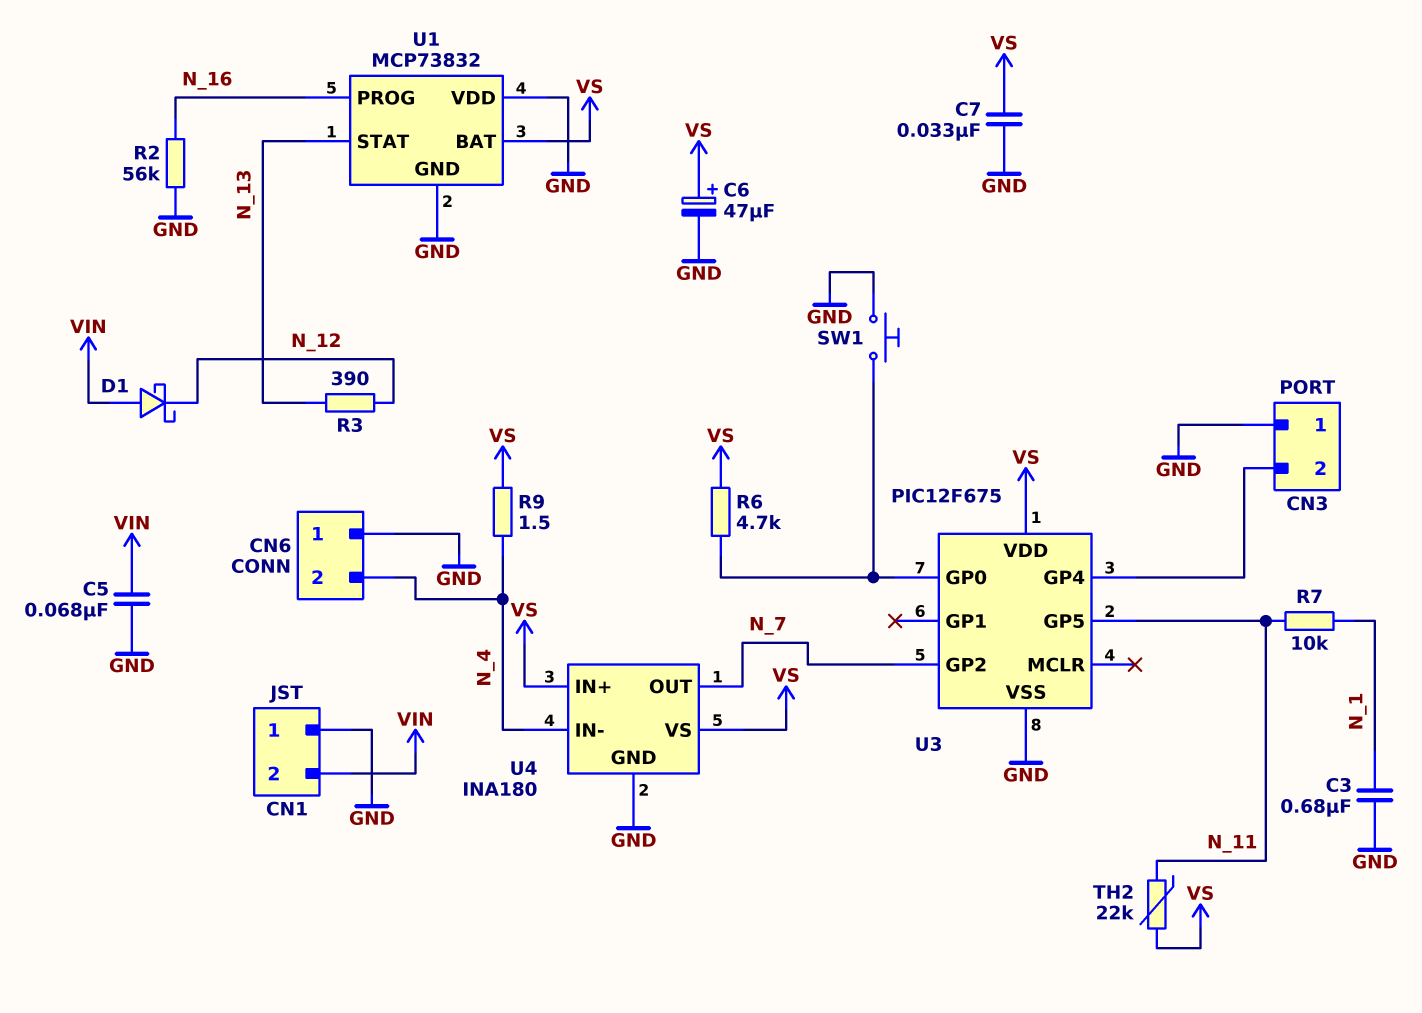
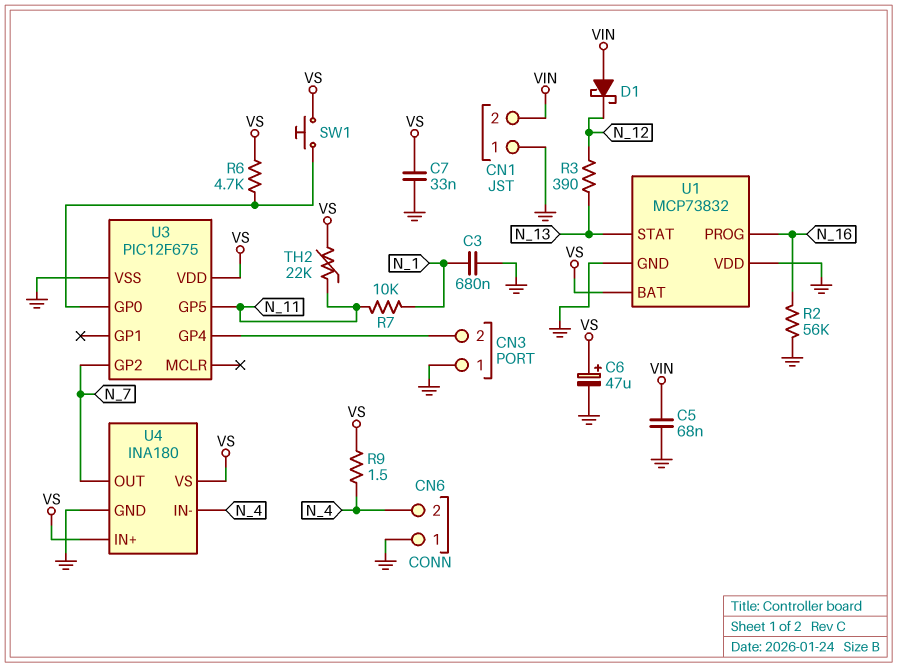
SW1: button (GND, U3/GP0) -> button (U3/GP0, VS)

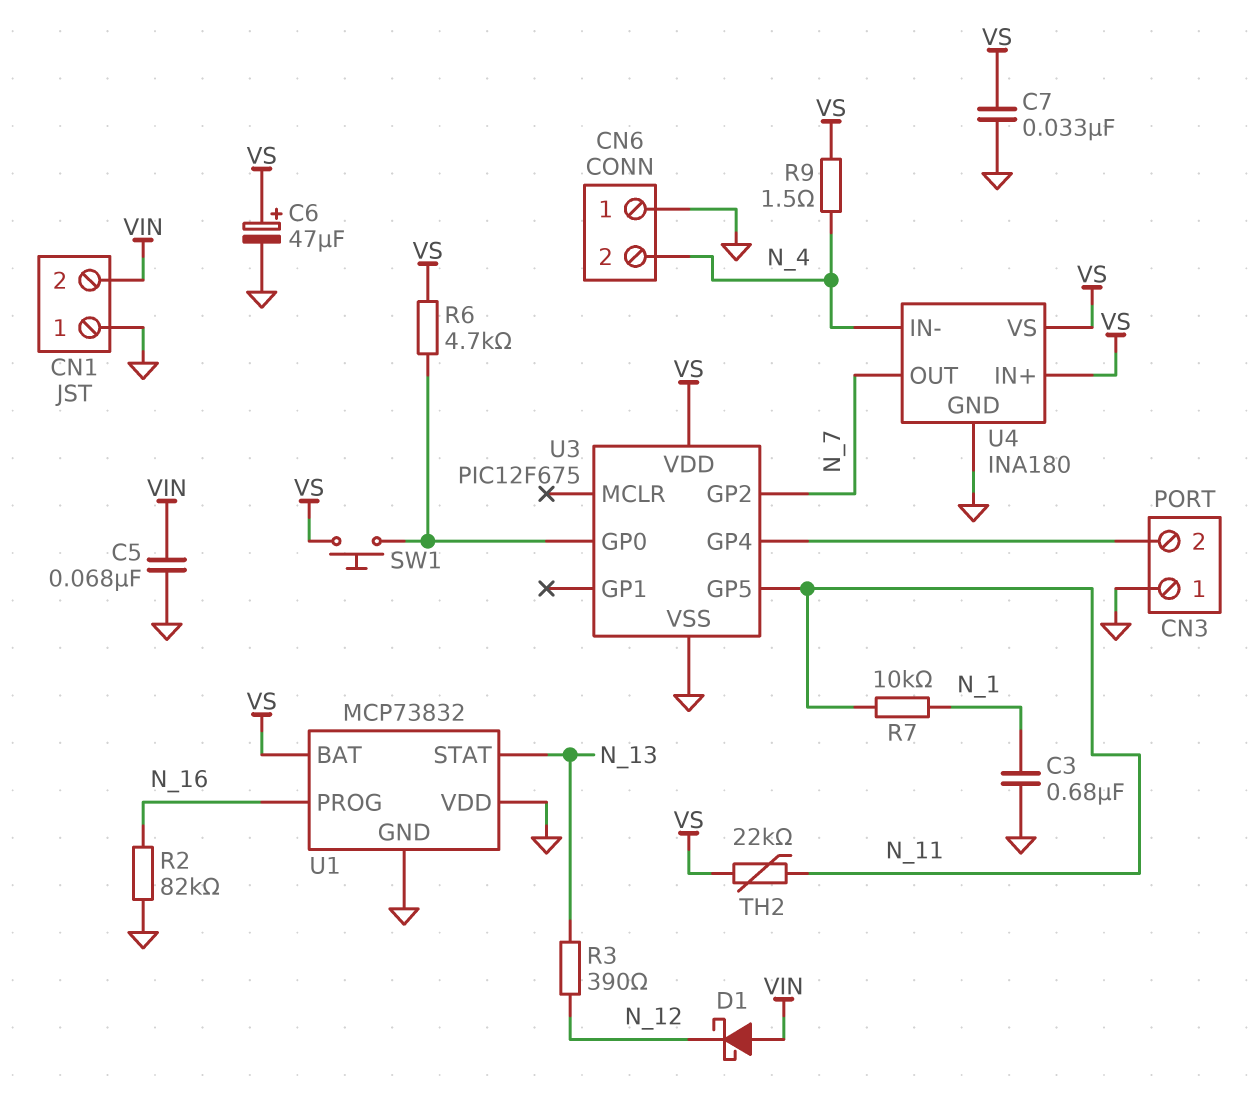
R2: 56k (GND, N_16) -> 82k (GND, N_16)

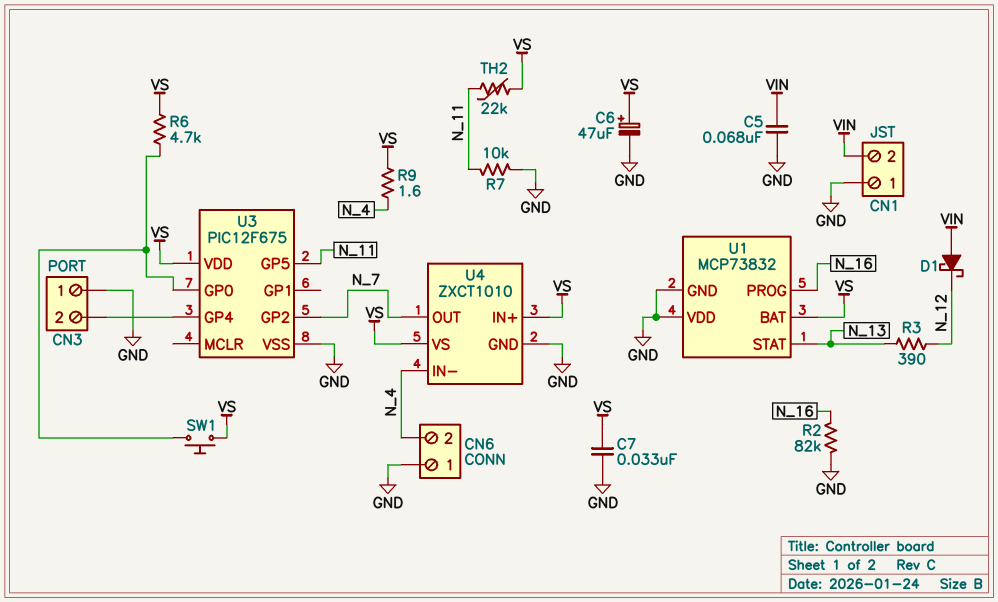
C3: 680nF (GND, N_1) -> none
R7: 10k (N_1, N_11) -> 10k (GND, N_11)
R9: 1.5 (N_4, VS) -> 1.6 (N_4, VS)
U4: INA180 -> ZXCT1010

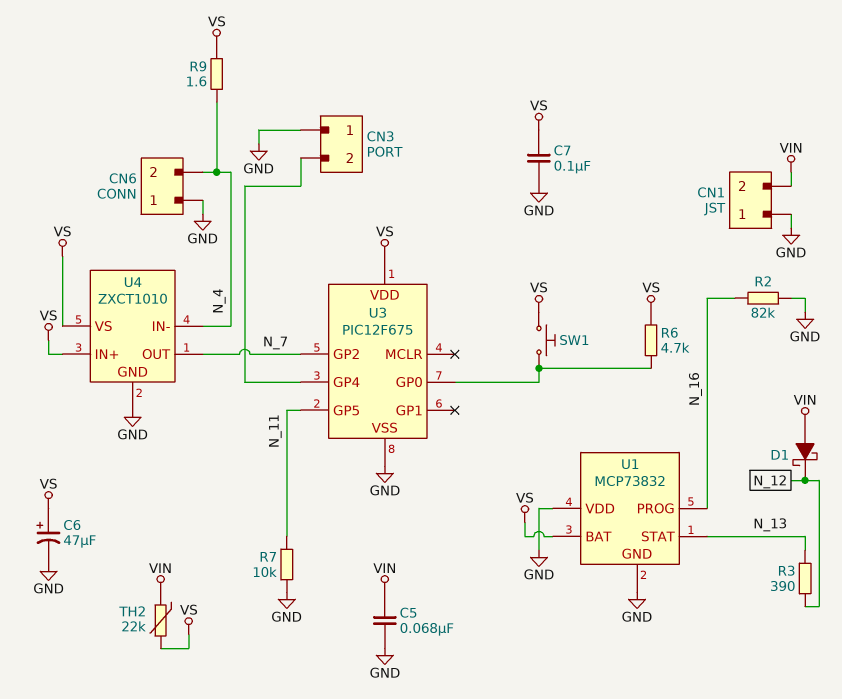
C7: 33nF (GND, VS) -> 100nF (GND, VS)
TH2: 22k (N_11, VS) -> 22k (VIN, VS)

